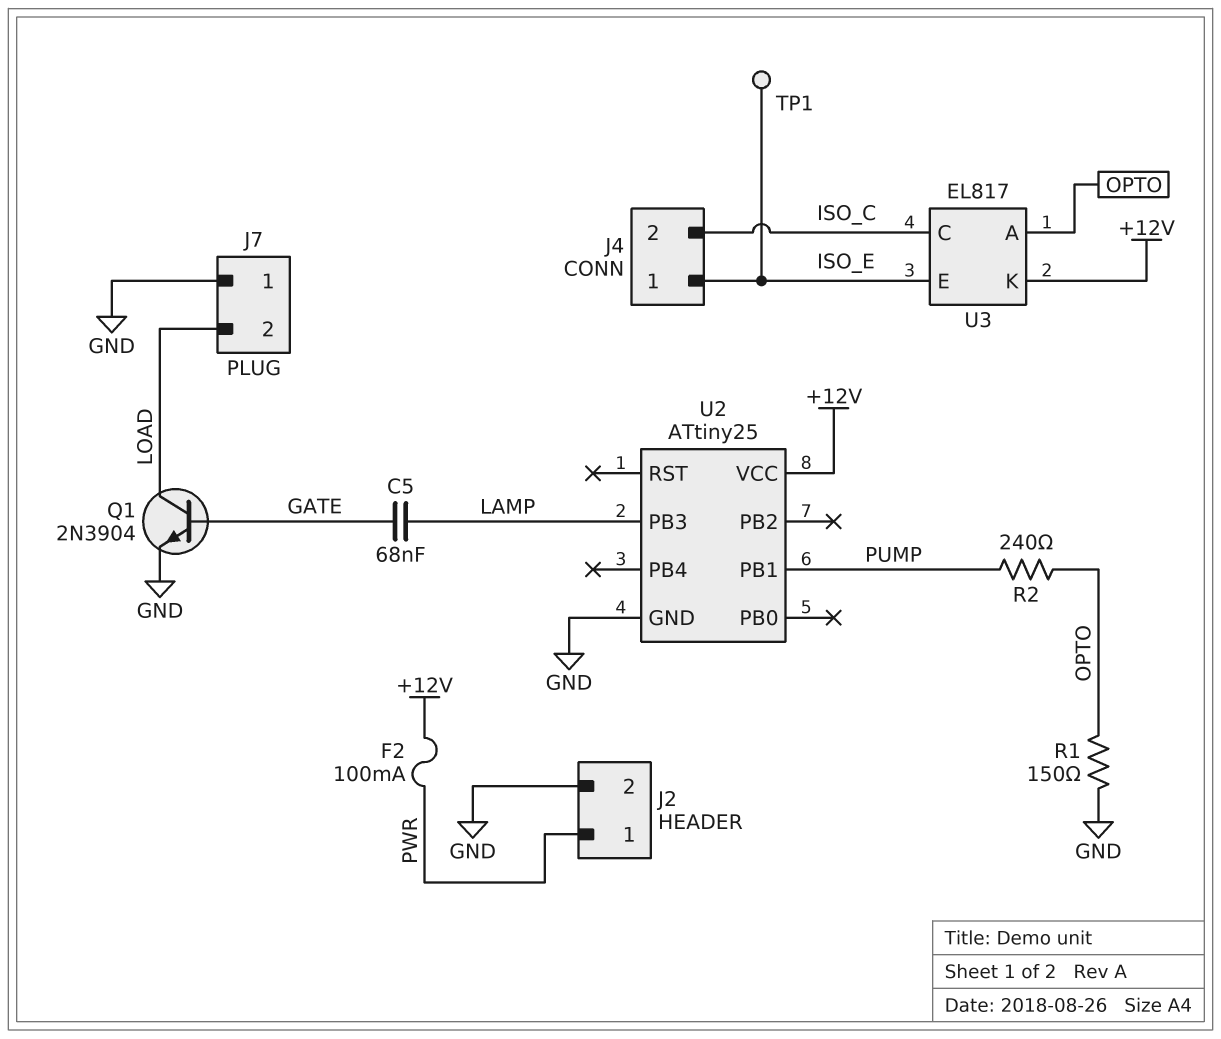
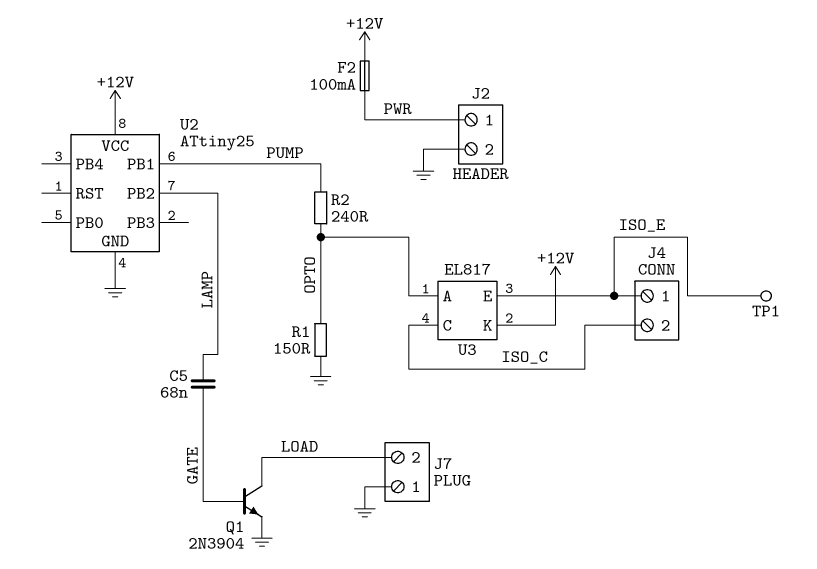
U2 pin PB2: none -> LAMP
U2 pin PB3: LAMP -> none

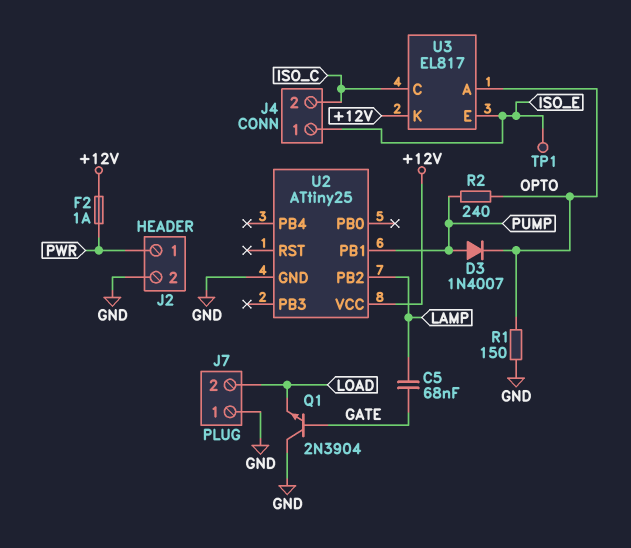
D3: none -> diode 1N4007 (A PUMP, K OPTO)
F2: 100mA (+12V, PWR) -> 1A (+12V, PWR)
Q1: NPN 2N3904 (B GATE, C LOAD, E GND) -> NPN 2N3904 (B GATE, C GND, E LOAD)

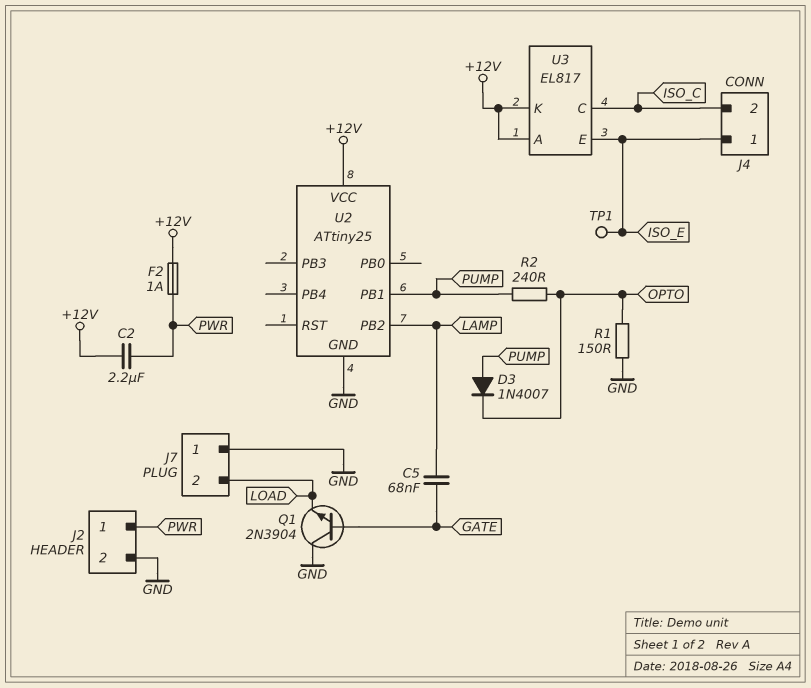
C2: none -> 2.2uF (+12V, PWR)
U3 pin A: OPTO -> +12V

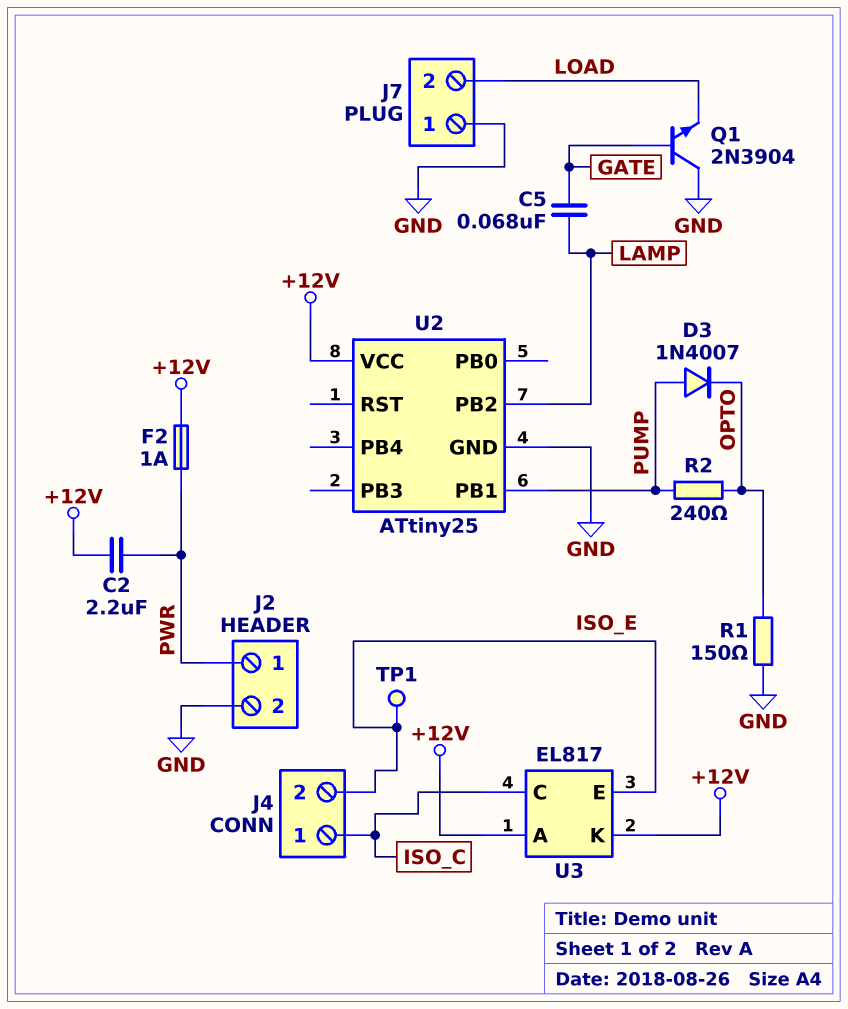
J4 pin 1: ISO_E -> ISO_C
J4 pin 2: ISO_C -> ISO_E

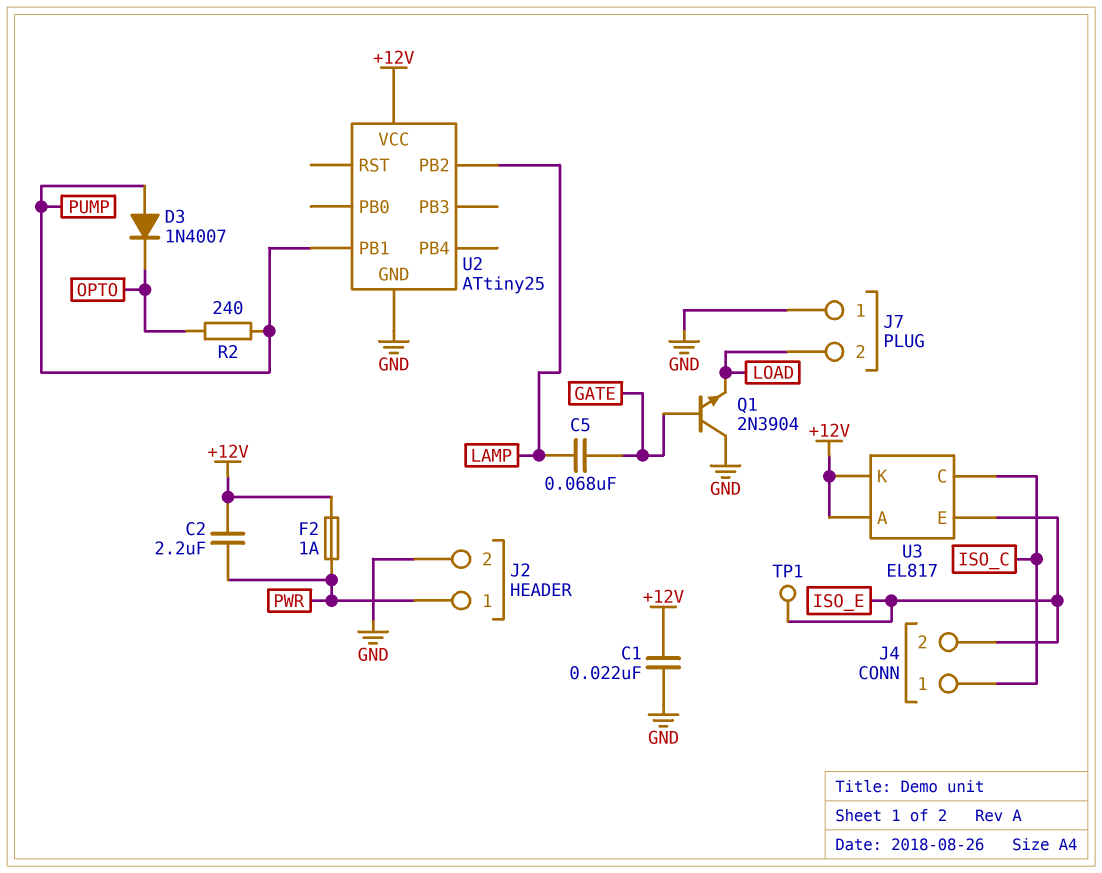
C1: none -> 22nF (+12V, GND)
R1: 150 (GND, OPTO) -> none

